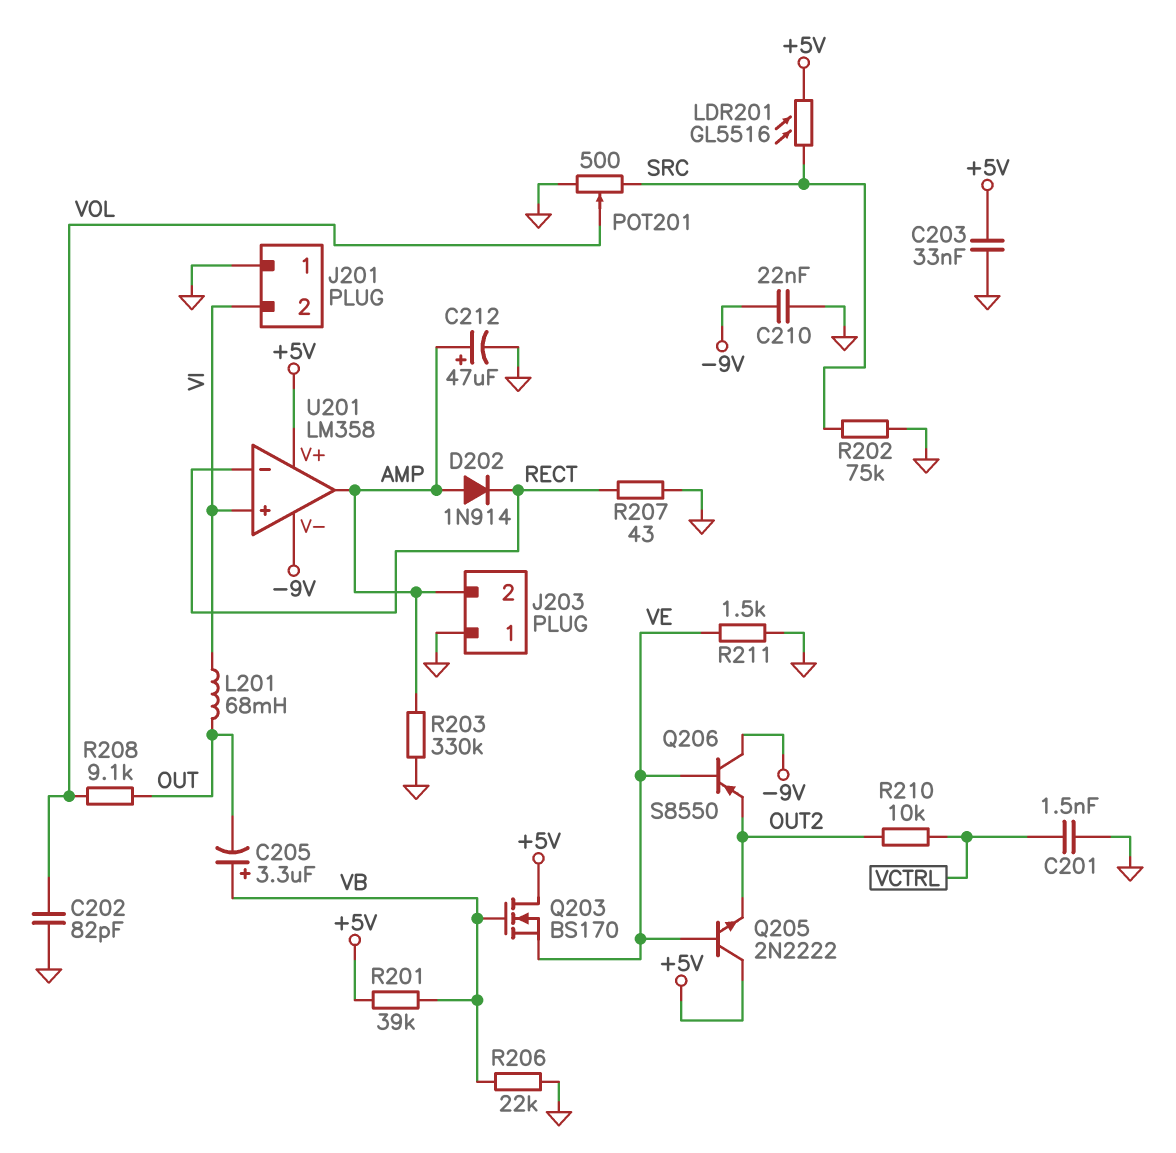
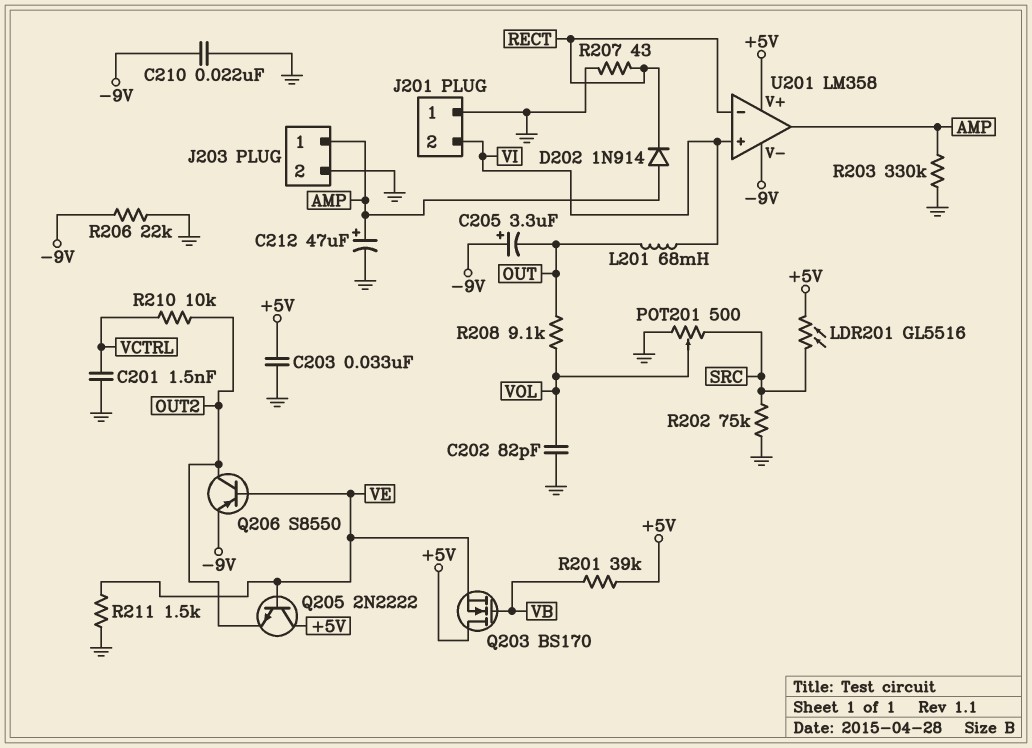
C205: 3.3uF (plus VB, minus OUT) -> 3.3uF (plus -9V, minus OUT)
J203 pin 1: GND -> AMP
J203 pin 2: AMP -> GND
Q206: PNP S8550 (B VE, C -9V, E OUT2) -> PNP S8550 (B VE, C OUT2, E -9V)
R206: 22k (GND, VB) -> 22k (-9V, GND)

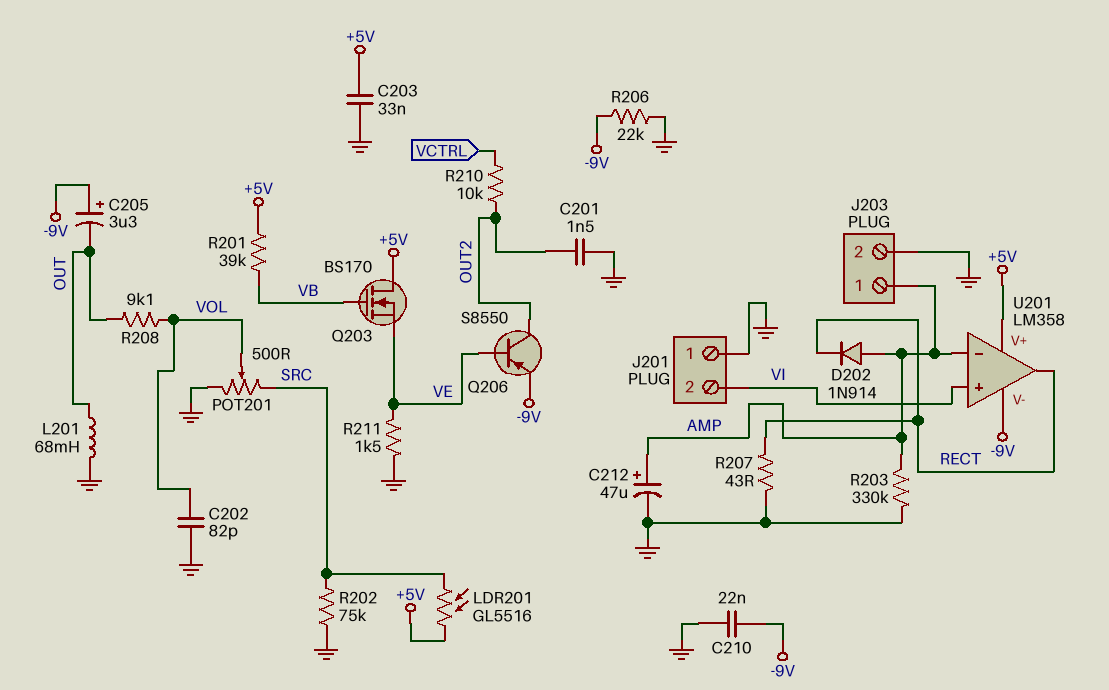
C201: 1.5nF (GND, VCTRL) -> 1.5nF (GND, OUT2)
L201: 68mH (OUT, VI) -> 68mH (GND, OUT)
Q205: NPN 2N2222 (B VE, C +5V, E OUT2) -> none
U201 pin in-: RECT -> AMP
U201 pin out: AMP -> RECT

